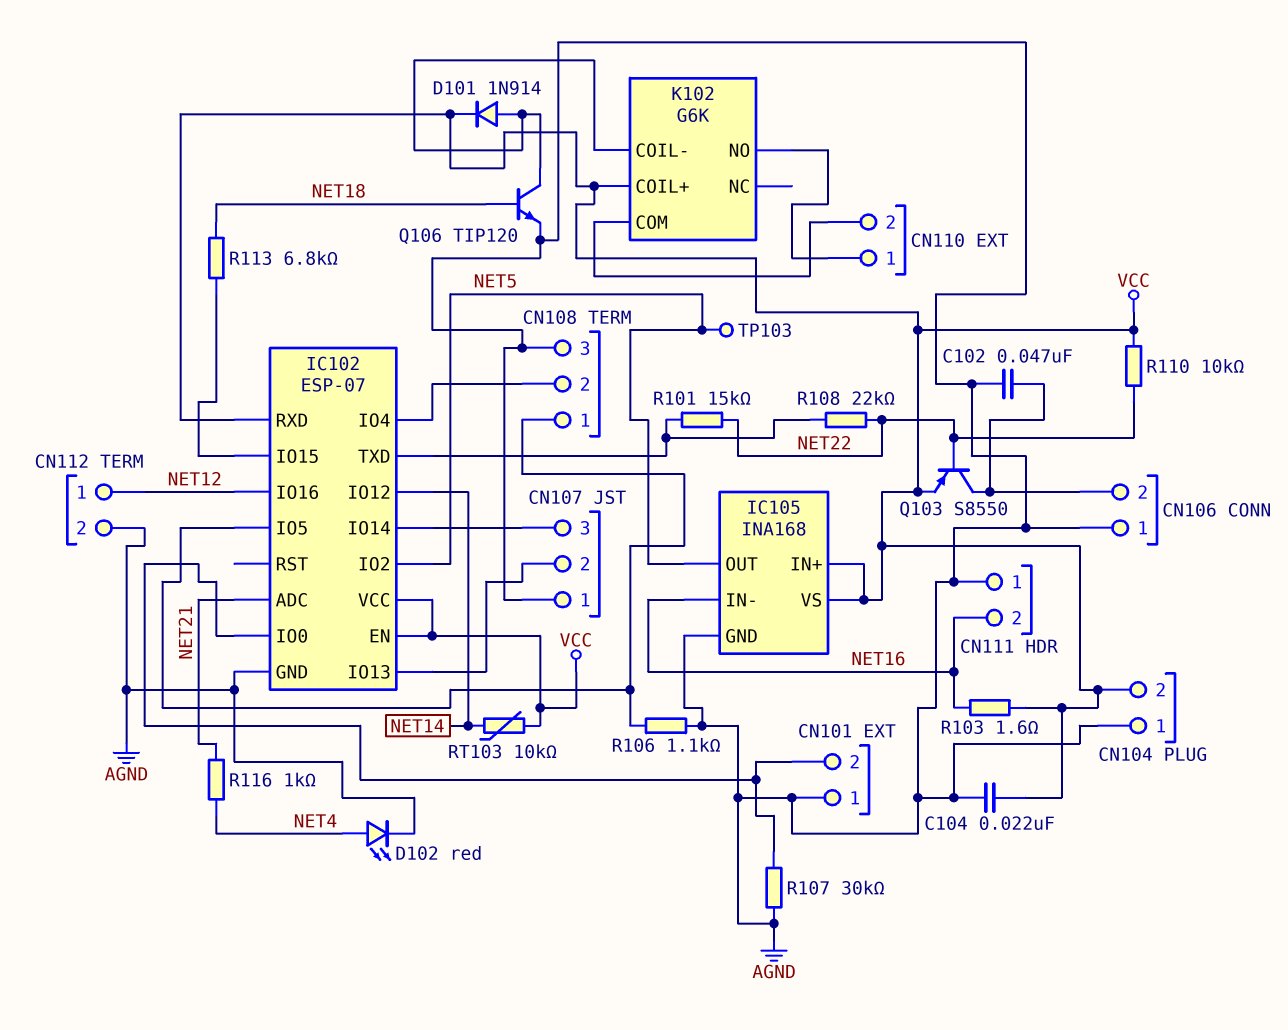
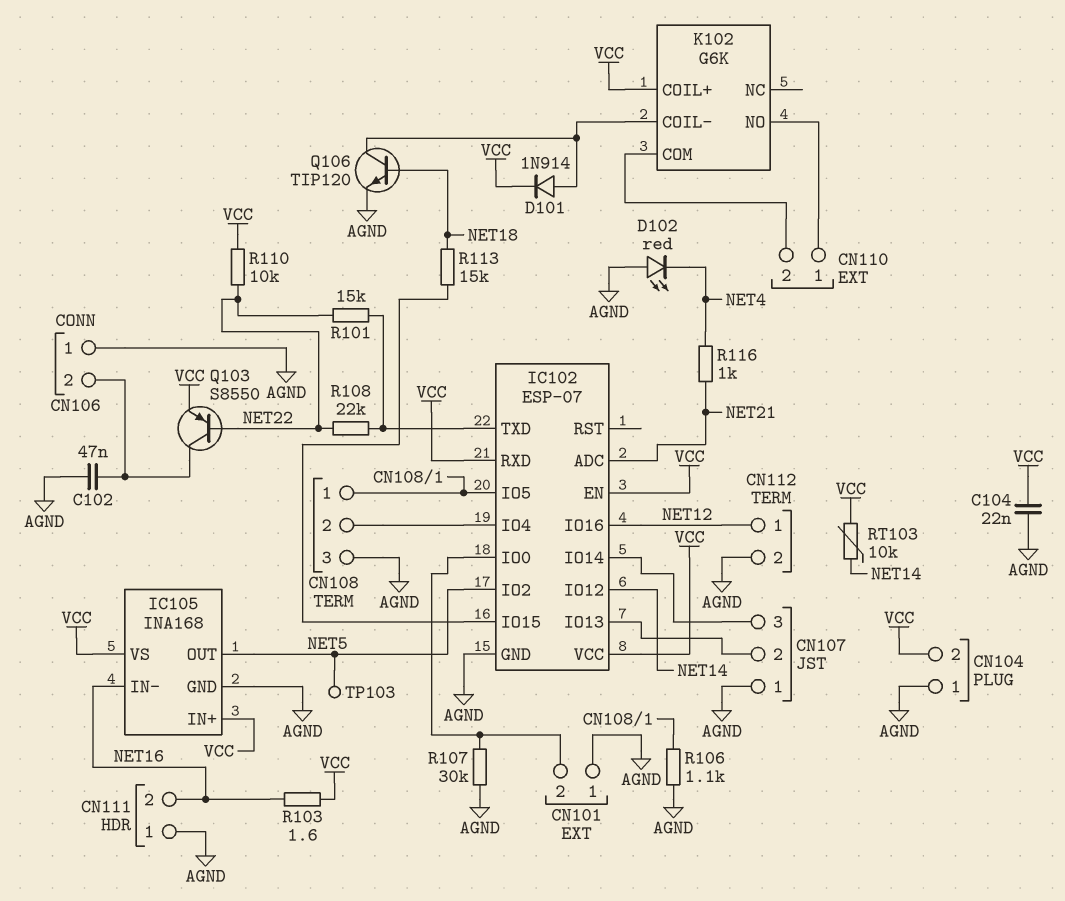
D102: LED red (A NET4, K AGND) -> LED red (A AGND, K NET4)
R113: 6.8k (IC102/IO15, NET18) -> 15k (IC102/IO15, NET18)

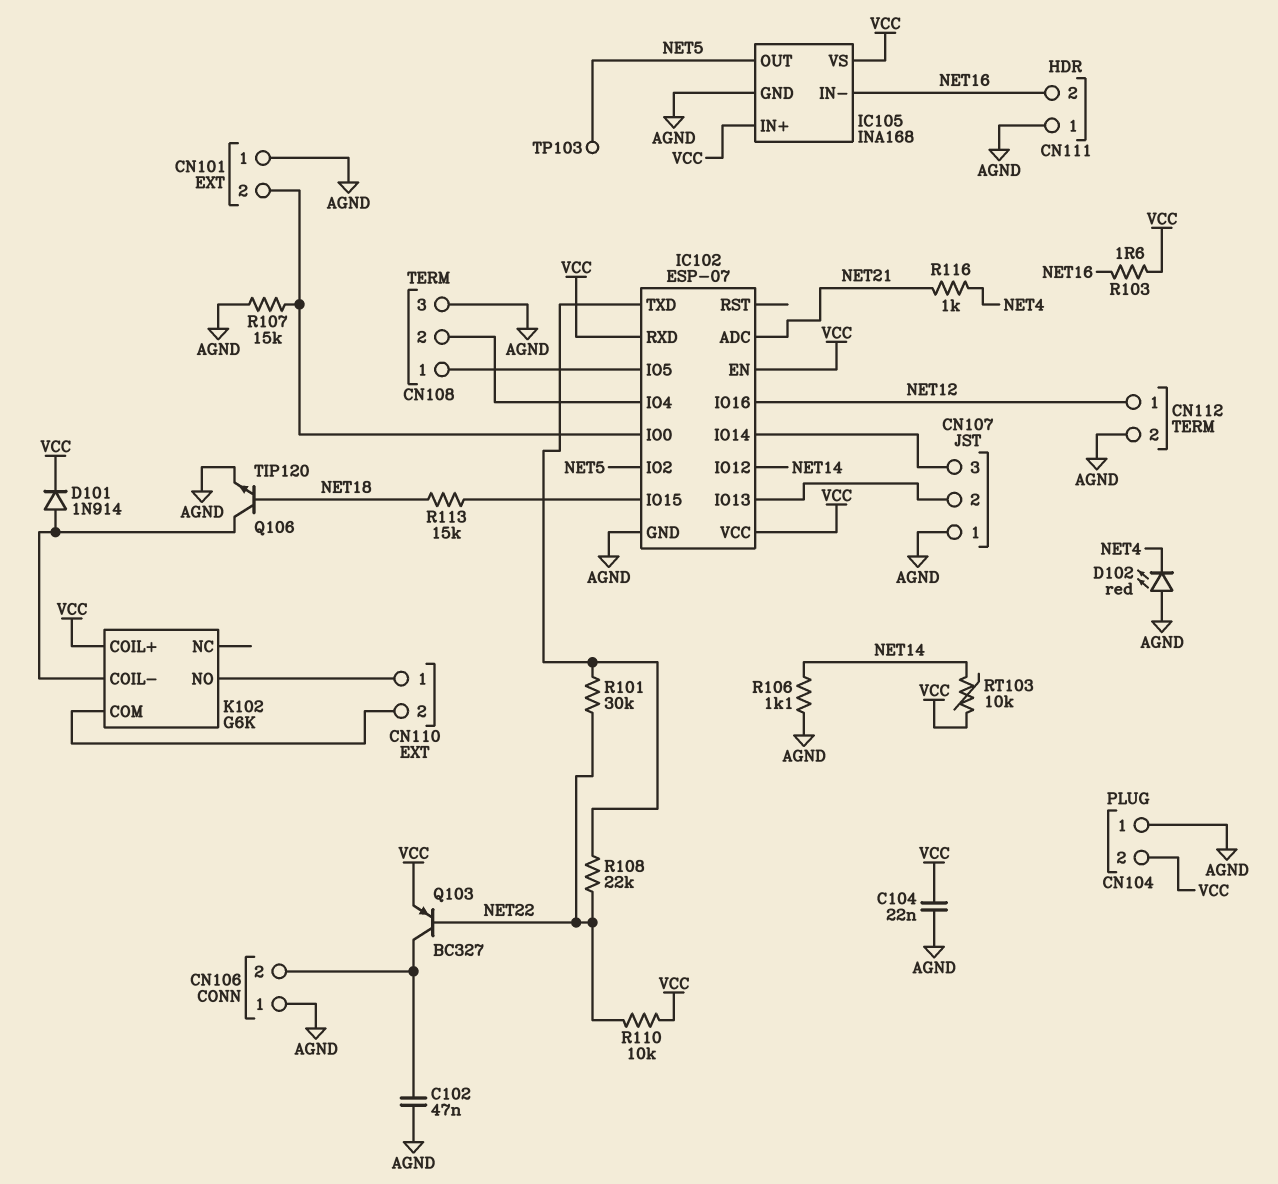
Q103: PNP S8550 (B NET22, C CN106/2, E VCC) -> PNP BC327 (B NET22, C CN106/2, E VCC)
R101: 15k (IC102/TXD, NET22) -> 30k (IC102/TXD, NET22)
R106: 1.1k (AGND, CN108/1) -> 1.1k (AGND, NET14)
R107: 30k (AGND, CN101/2) -> 15k (AGND, CN101/2)

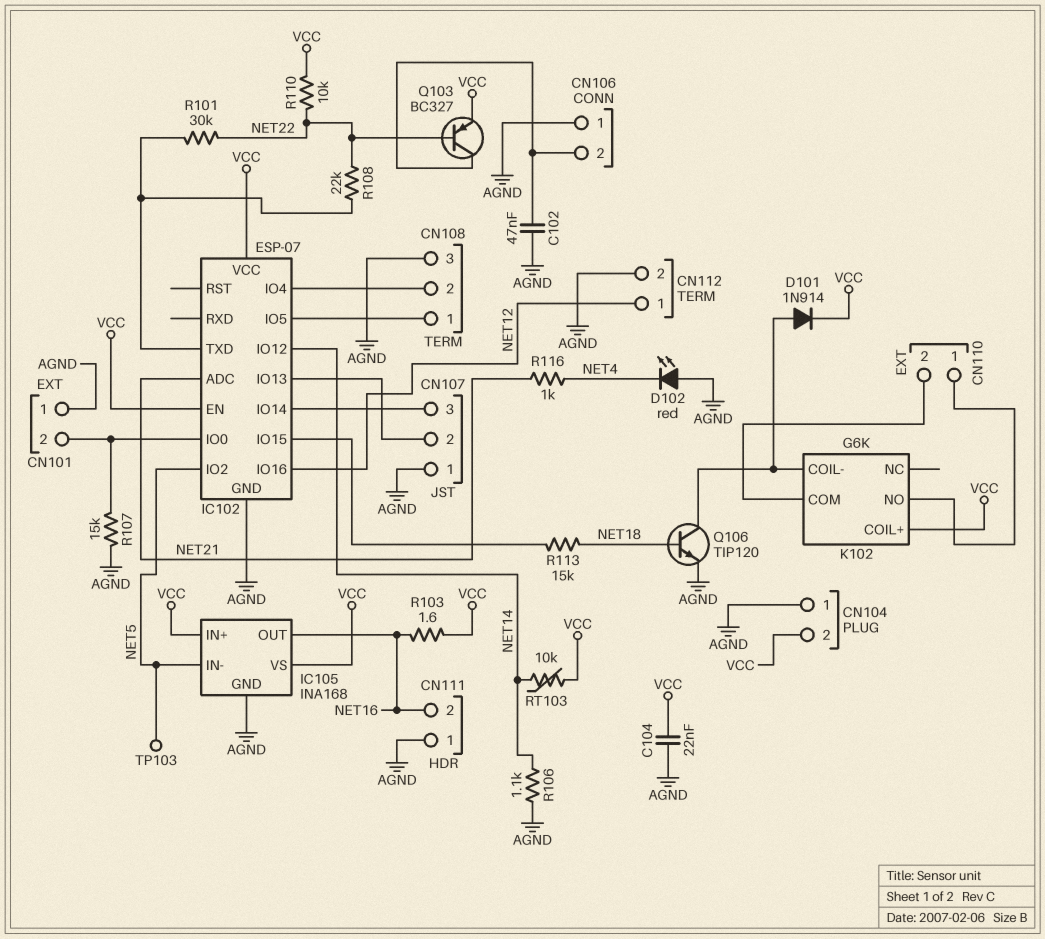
IC102 pin RXD: VCC -> none
IC105 pin IN-: NET16 -> NET5
IC105 pin OUT: NET5 -> NET16

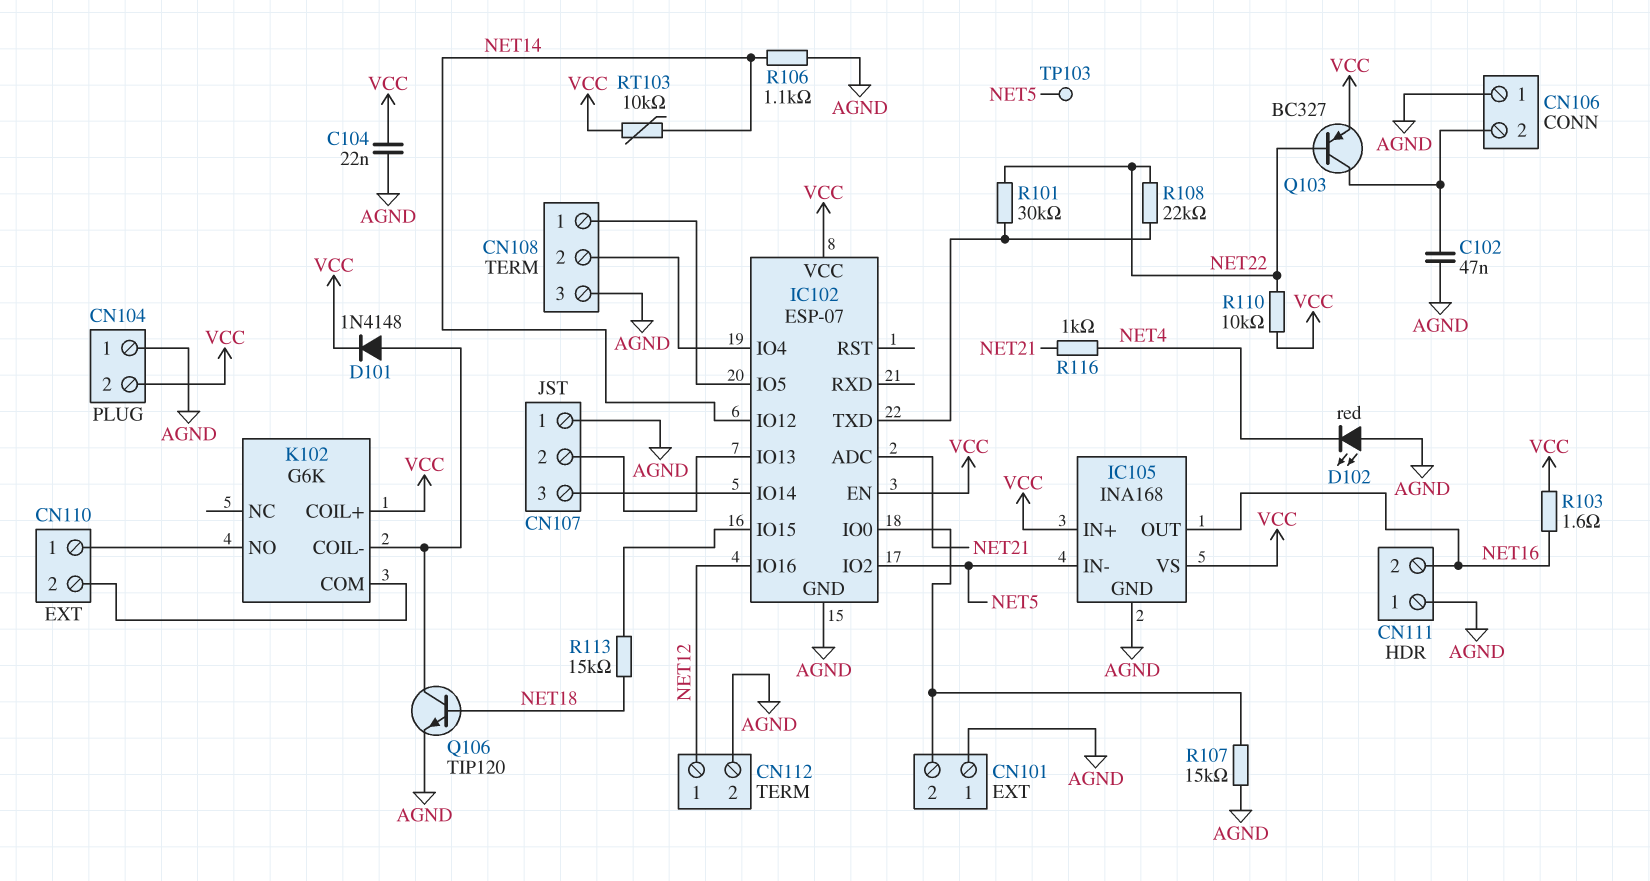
D101: diode 1N914 (A K102/COIL-, K VCC) -> diode 1N4148 (A K102/COIL-, K VCC)

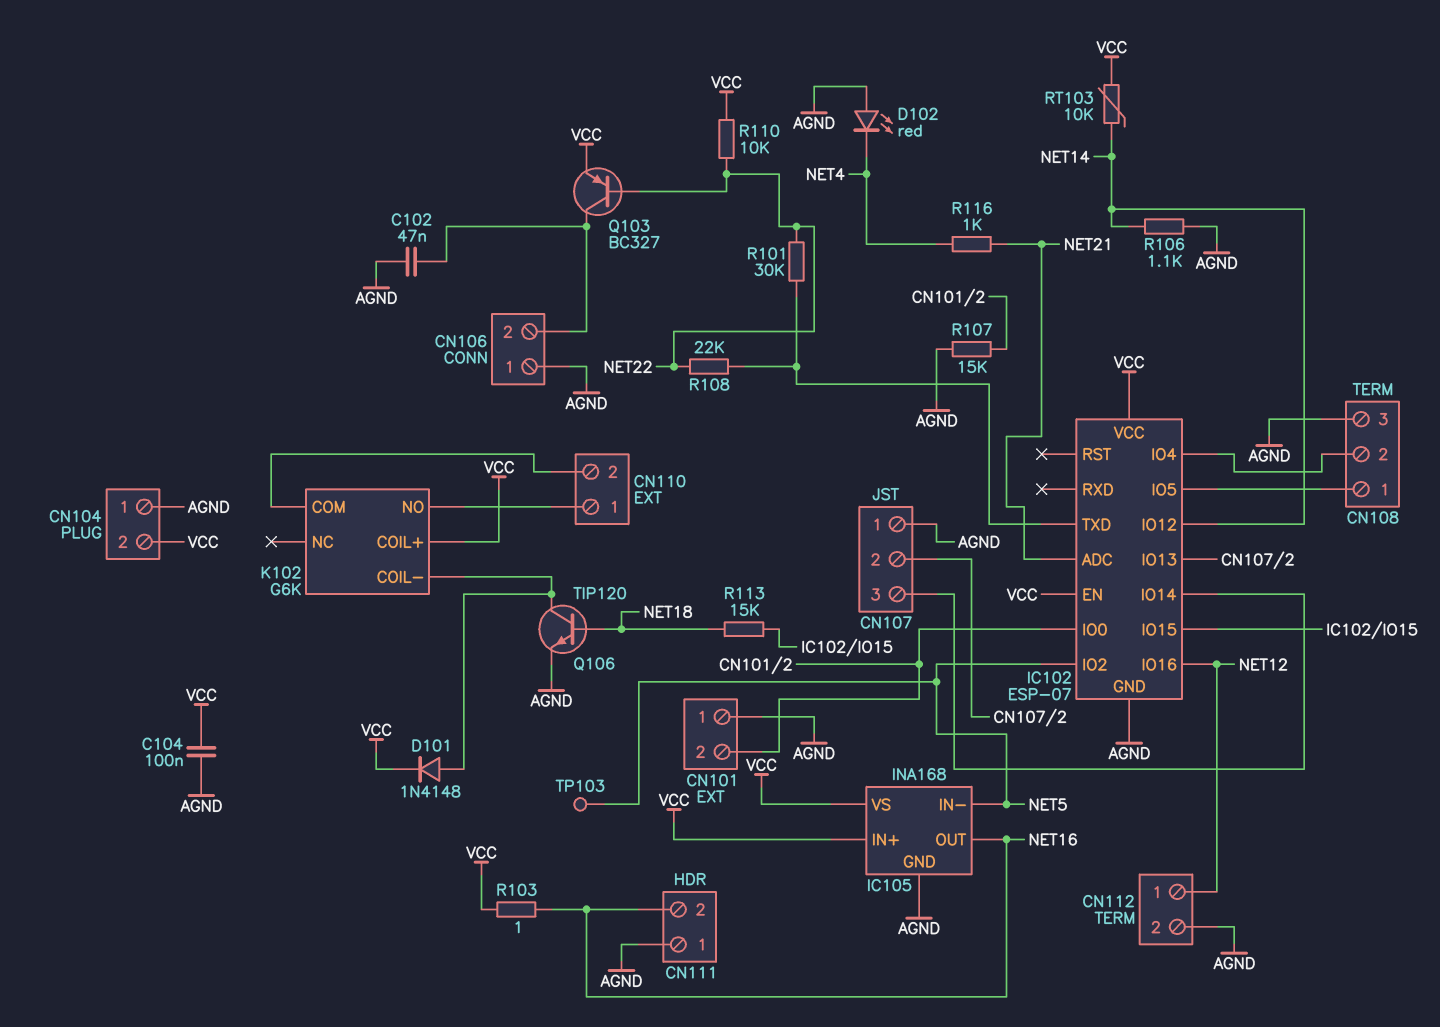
C104: 22nF (AGND, VCC) -> 100nF (AGND, VCC)
R103: 1.6 (NET16, VCC) -> 1 (NET16, VCC)

